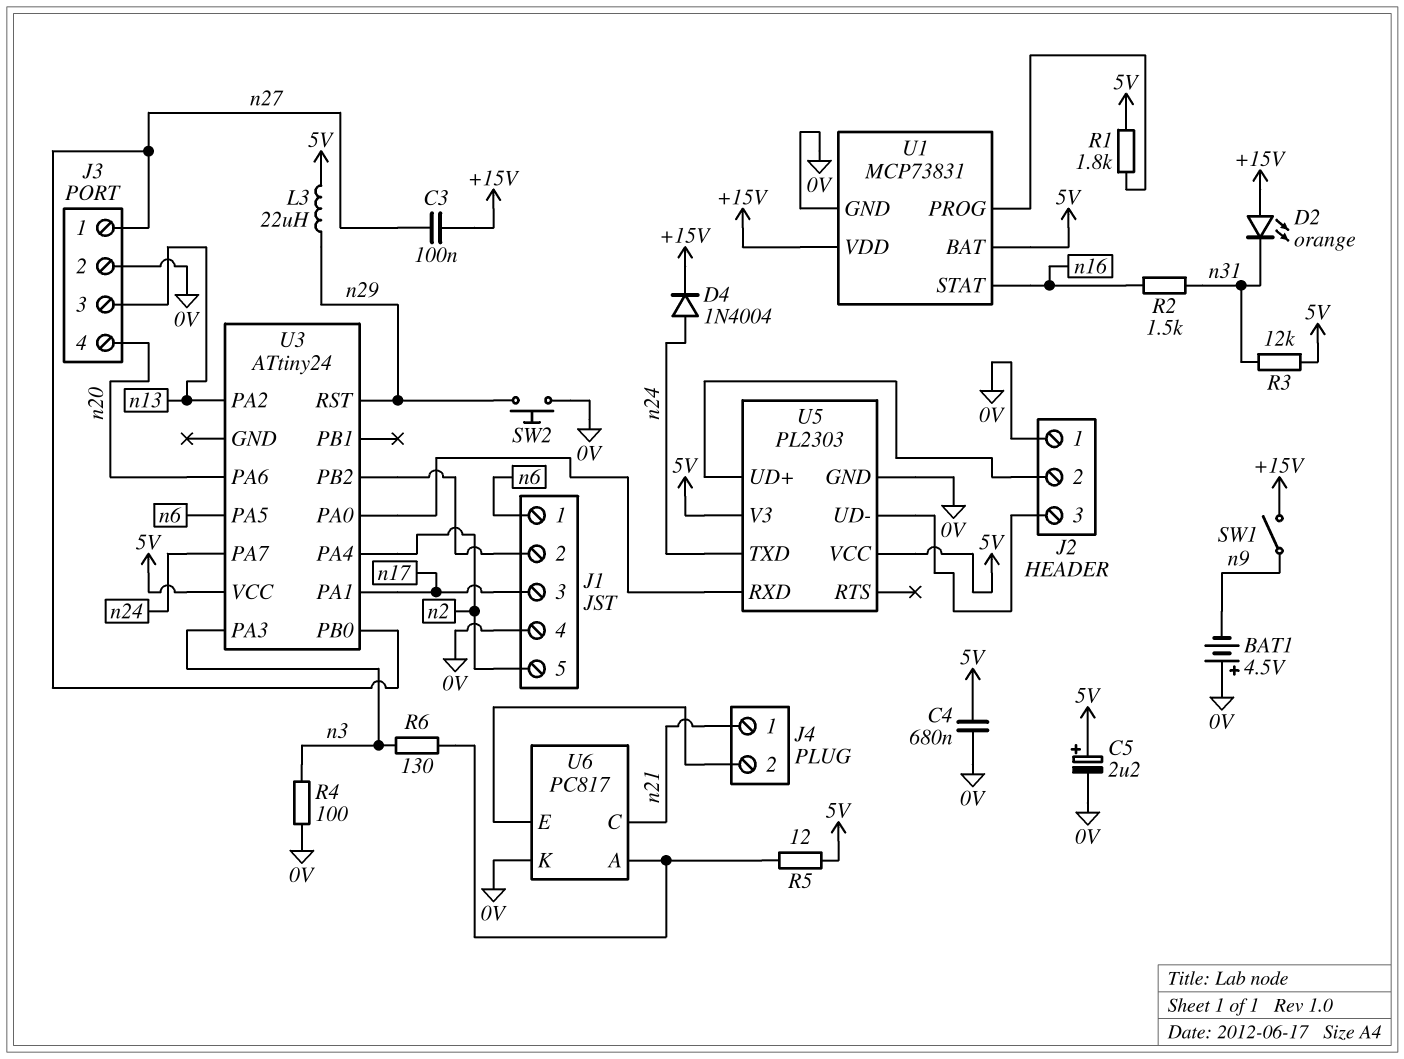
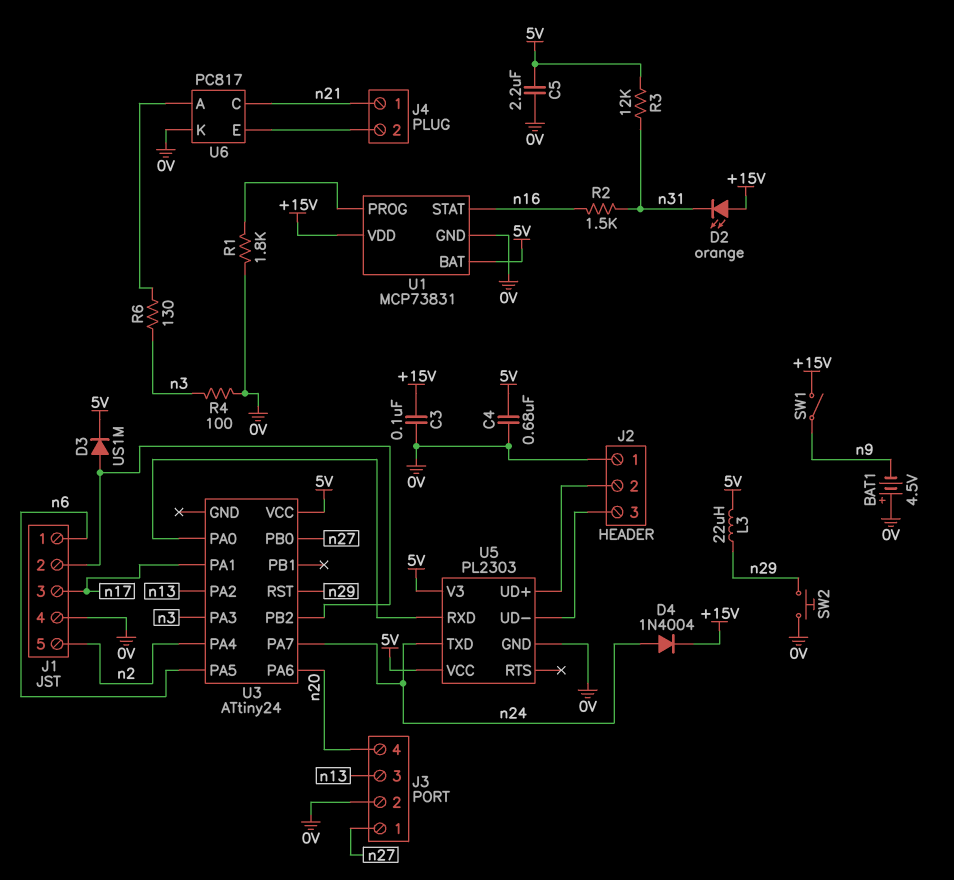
C3: 100nF (+15V, n27) -> 100nF (+15V, 0V)
C5: 2.2uF (plus 5V, minus 0V) -> 2.2uF (0V, 5V)
D3: none -> diode US1M (A J1/2, K 5V)
R1: 1.8k (5V, U1/PROG) -> 1.8k (0V, U1/PROG)
R5: 12 (5V, U6/A) -> none

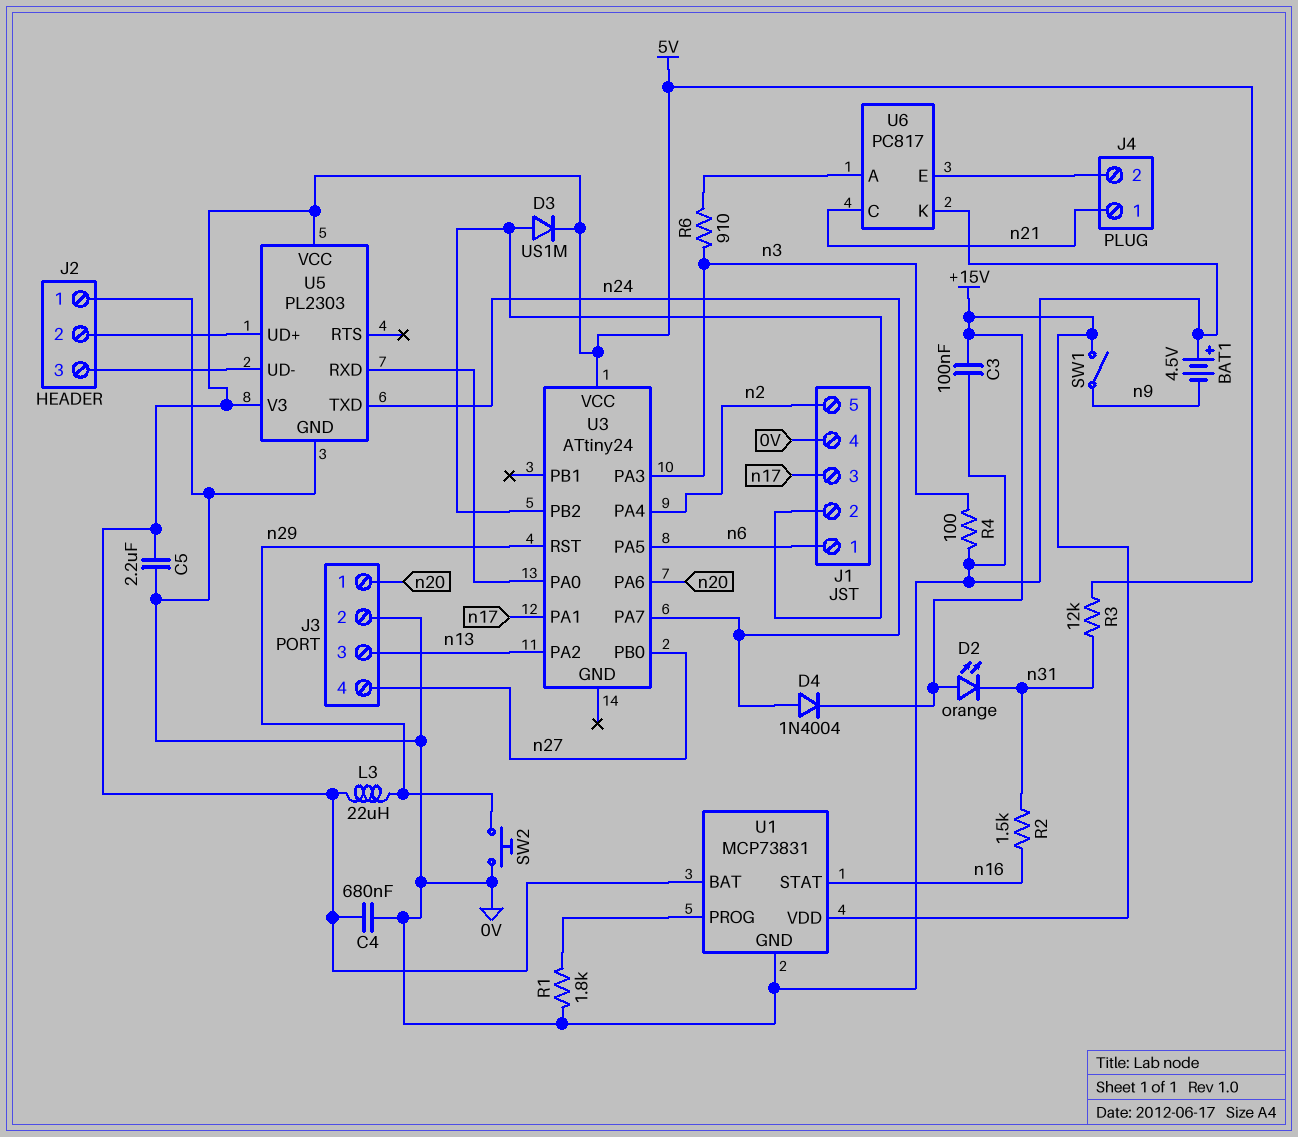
J3 pin 1: n27 -> n20
J3 pin 4: n20 -> n27
R6: 130 (U6/A, n3) -> 910 (U6/A, n3)

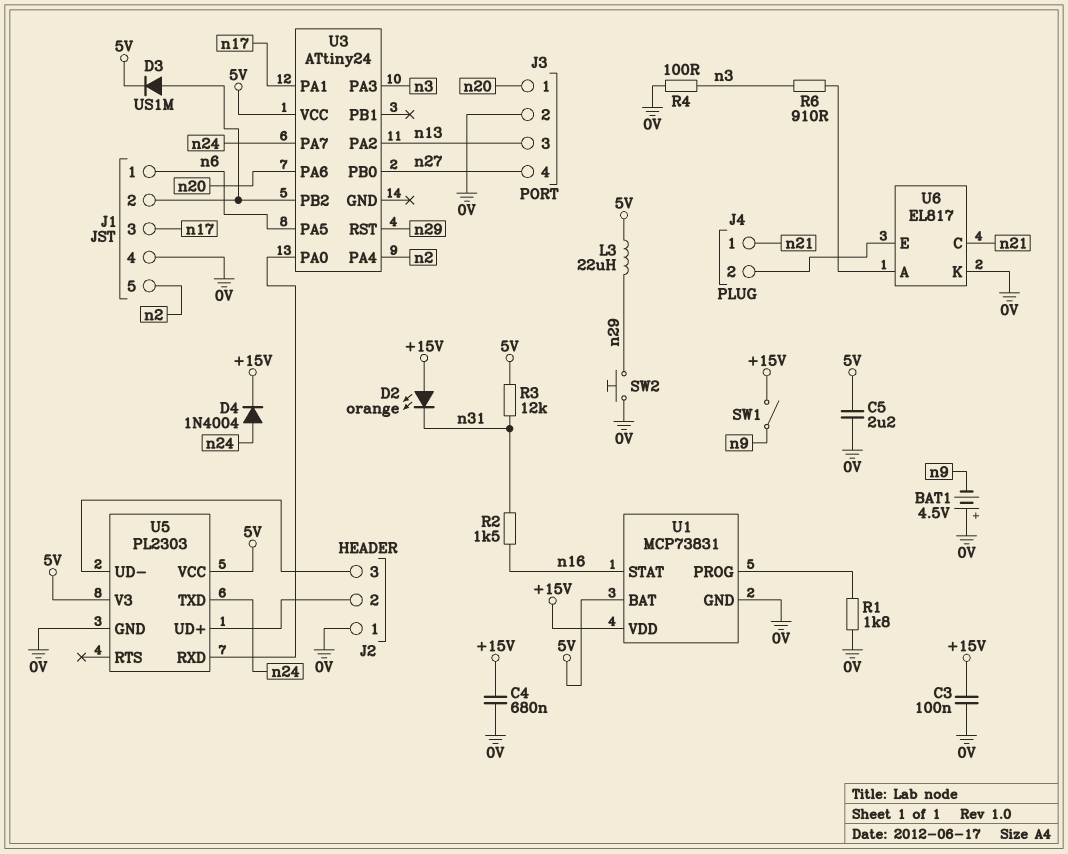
C4: 680nF (0V, 5V) -> 680nF (+15V, 0V)
U6: PC817 -> EL817

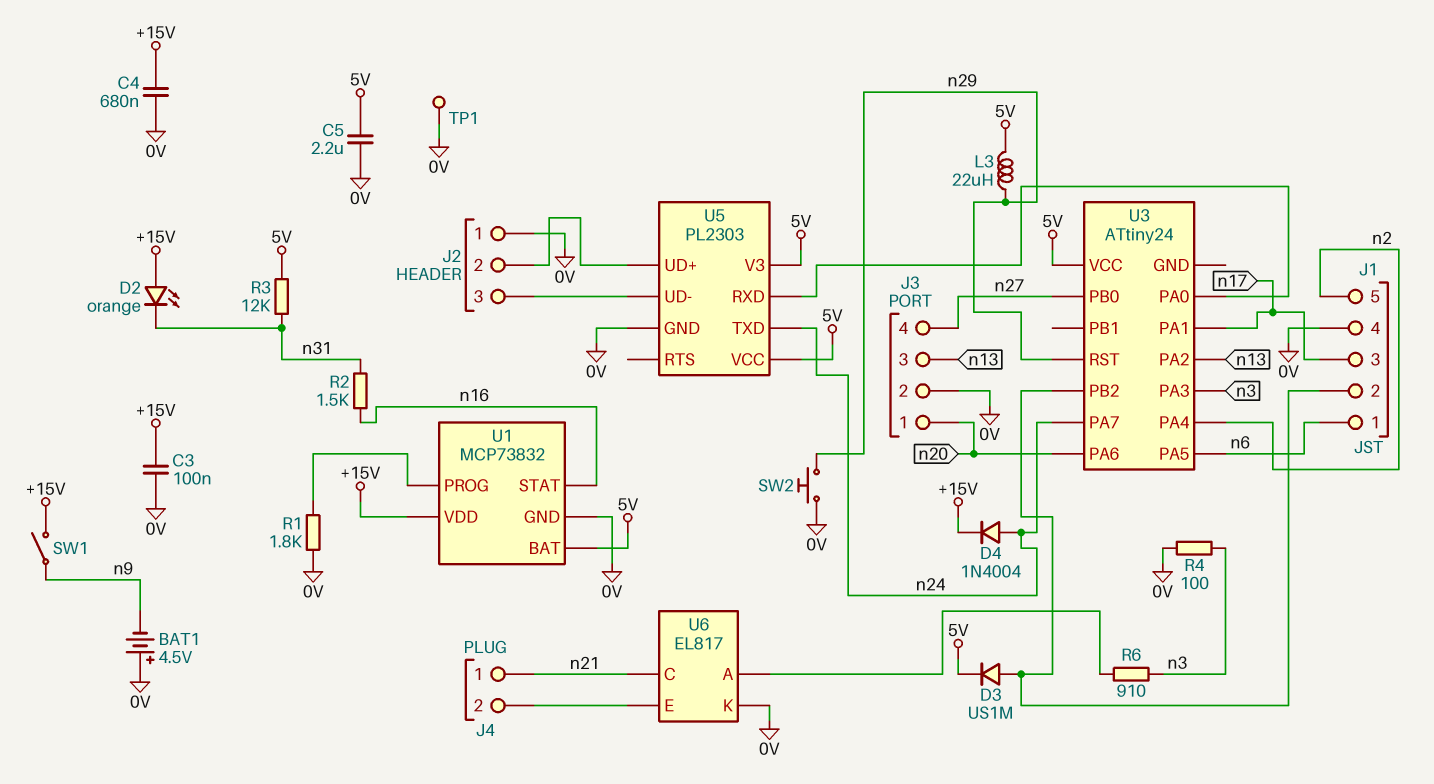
TP1: none -> test point (0V)
U1: MCP73831 -> MCP73832

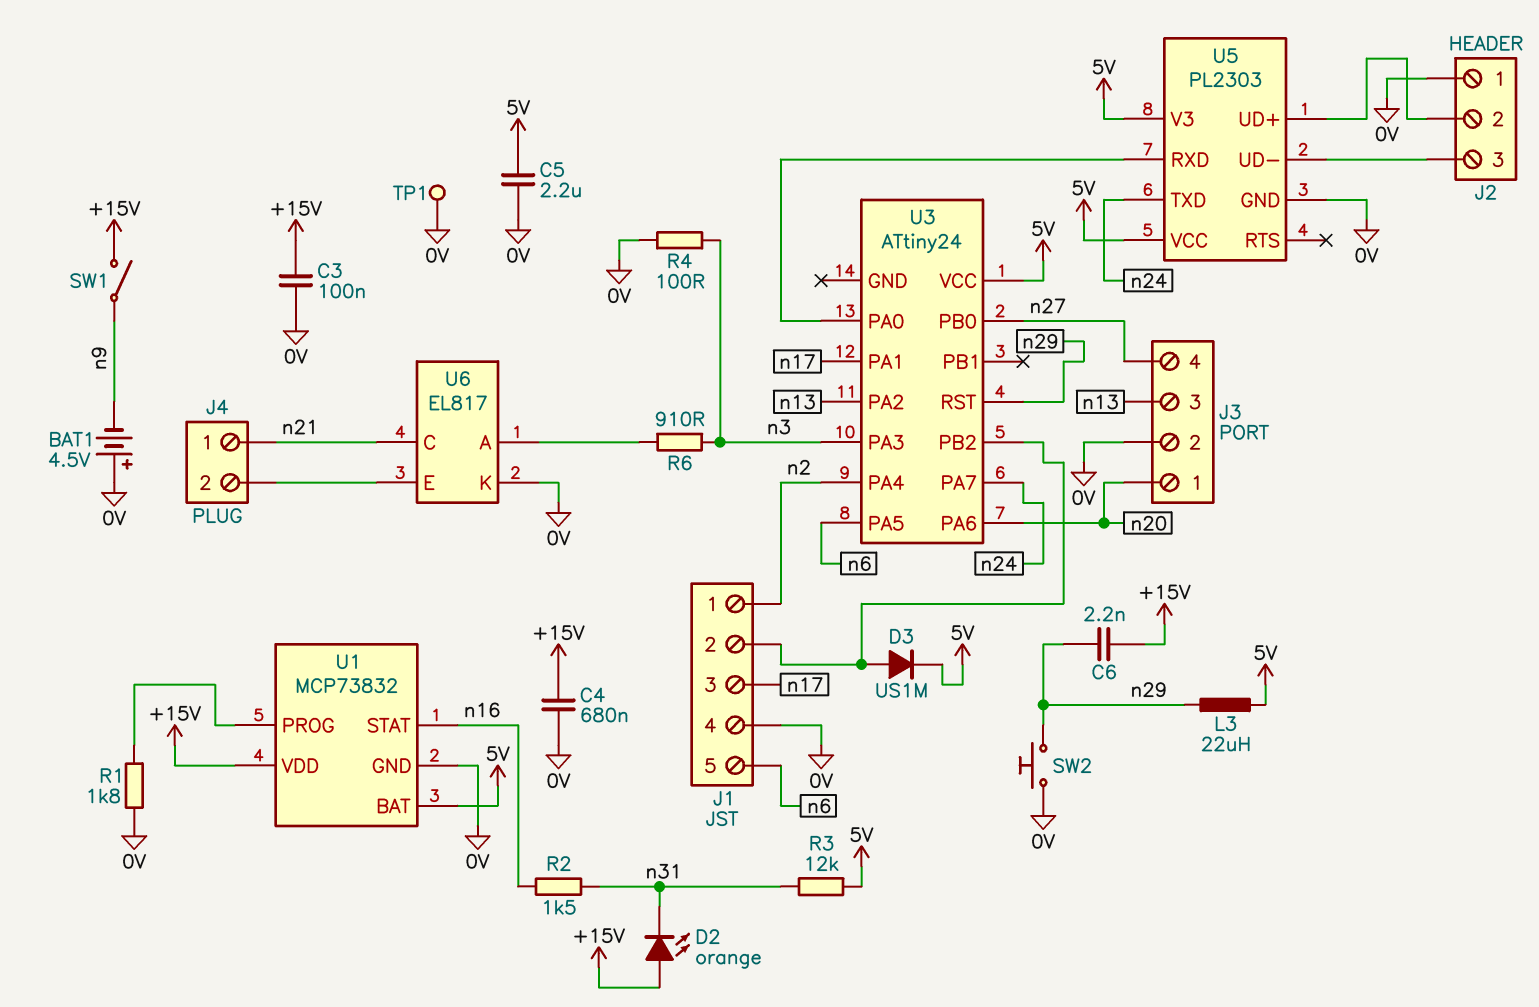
C6: none -> 2.2nF (+15V, n29)
D4: diode 1N4004 (A n24, K +15V) -> none
J1 pin 1: n6 -> n2
J1 pin 5: n2 -> n6

